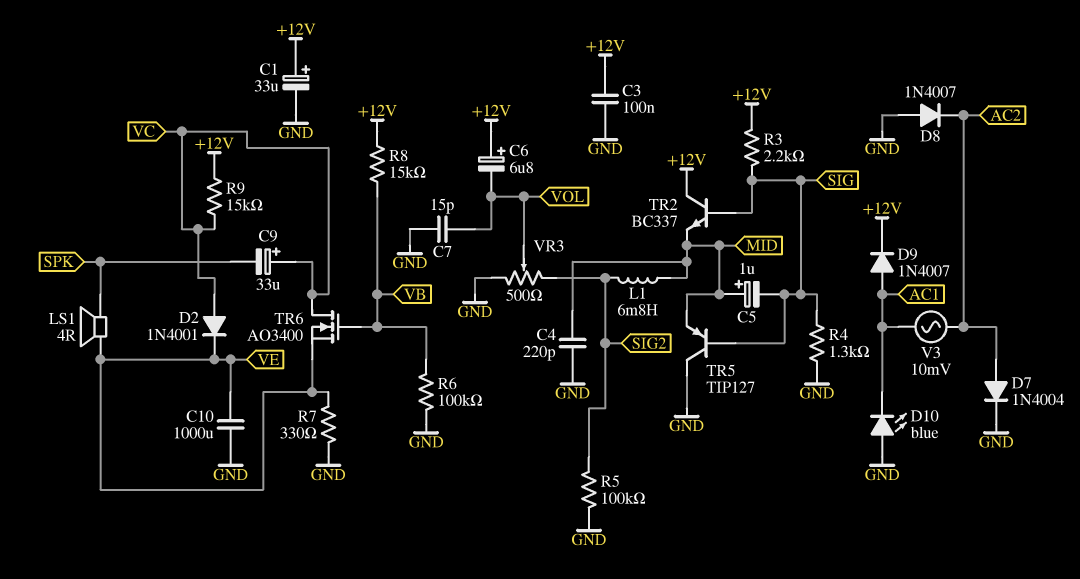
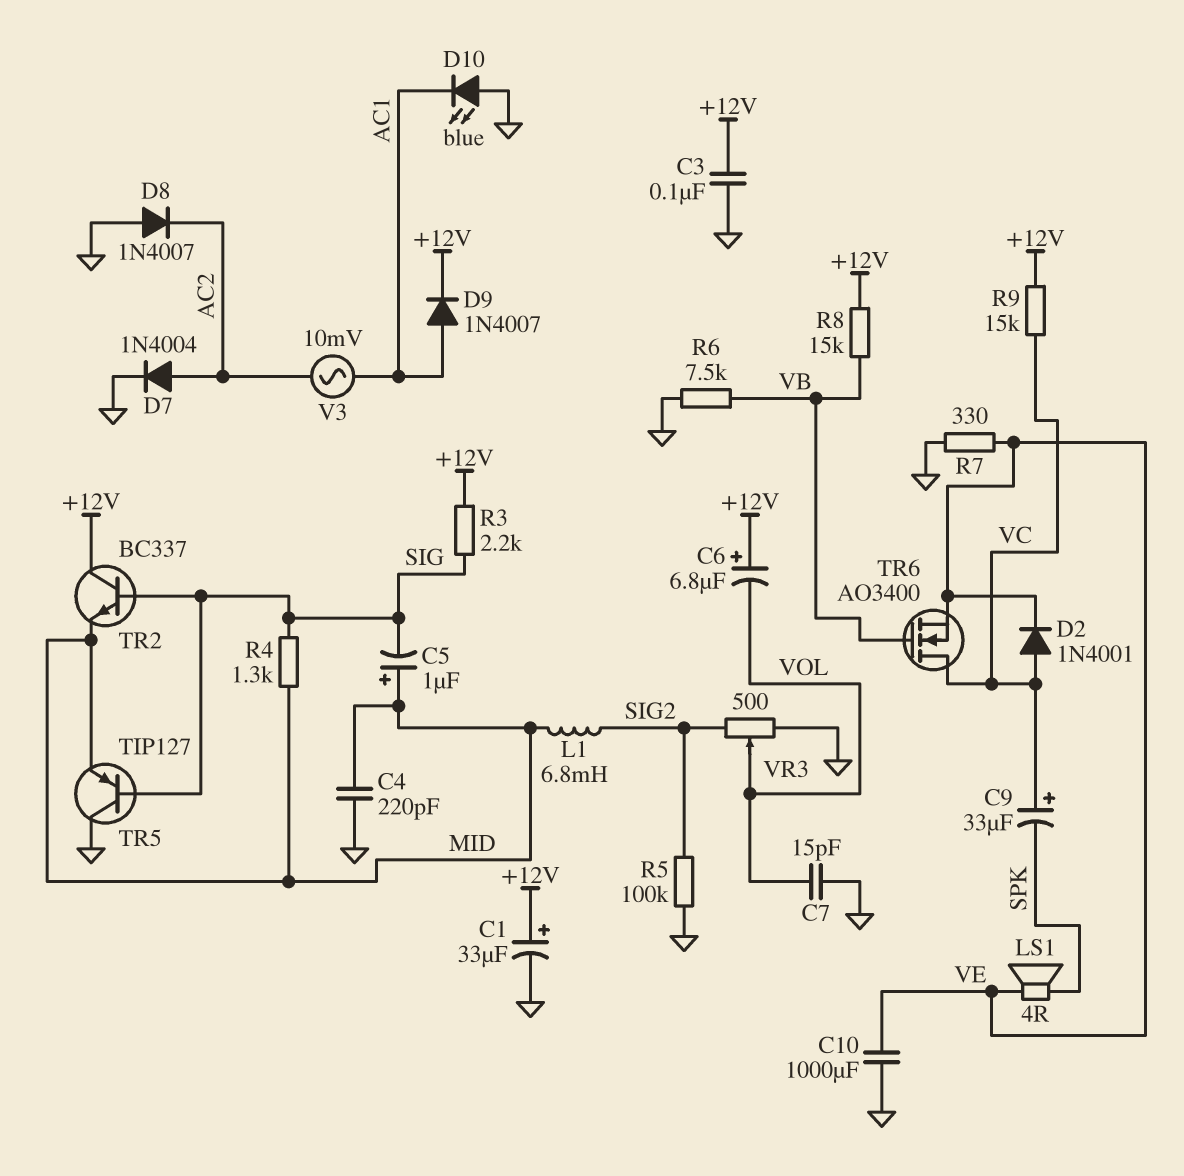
R4: 1.3k (GND, SIG) -> 1.3k (MID, SIG)
R6: 100k (GND, VB) -> 7.5k (GND, VB)

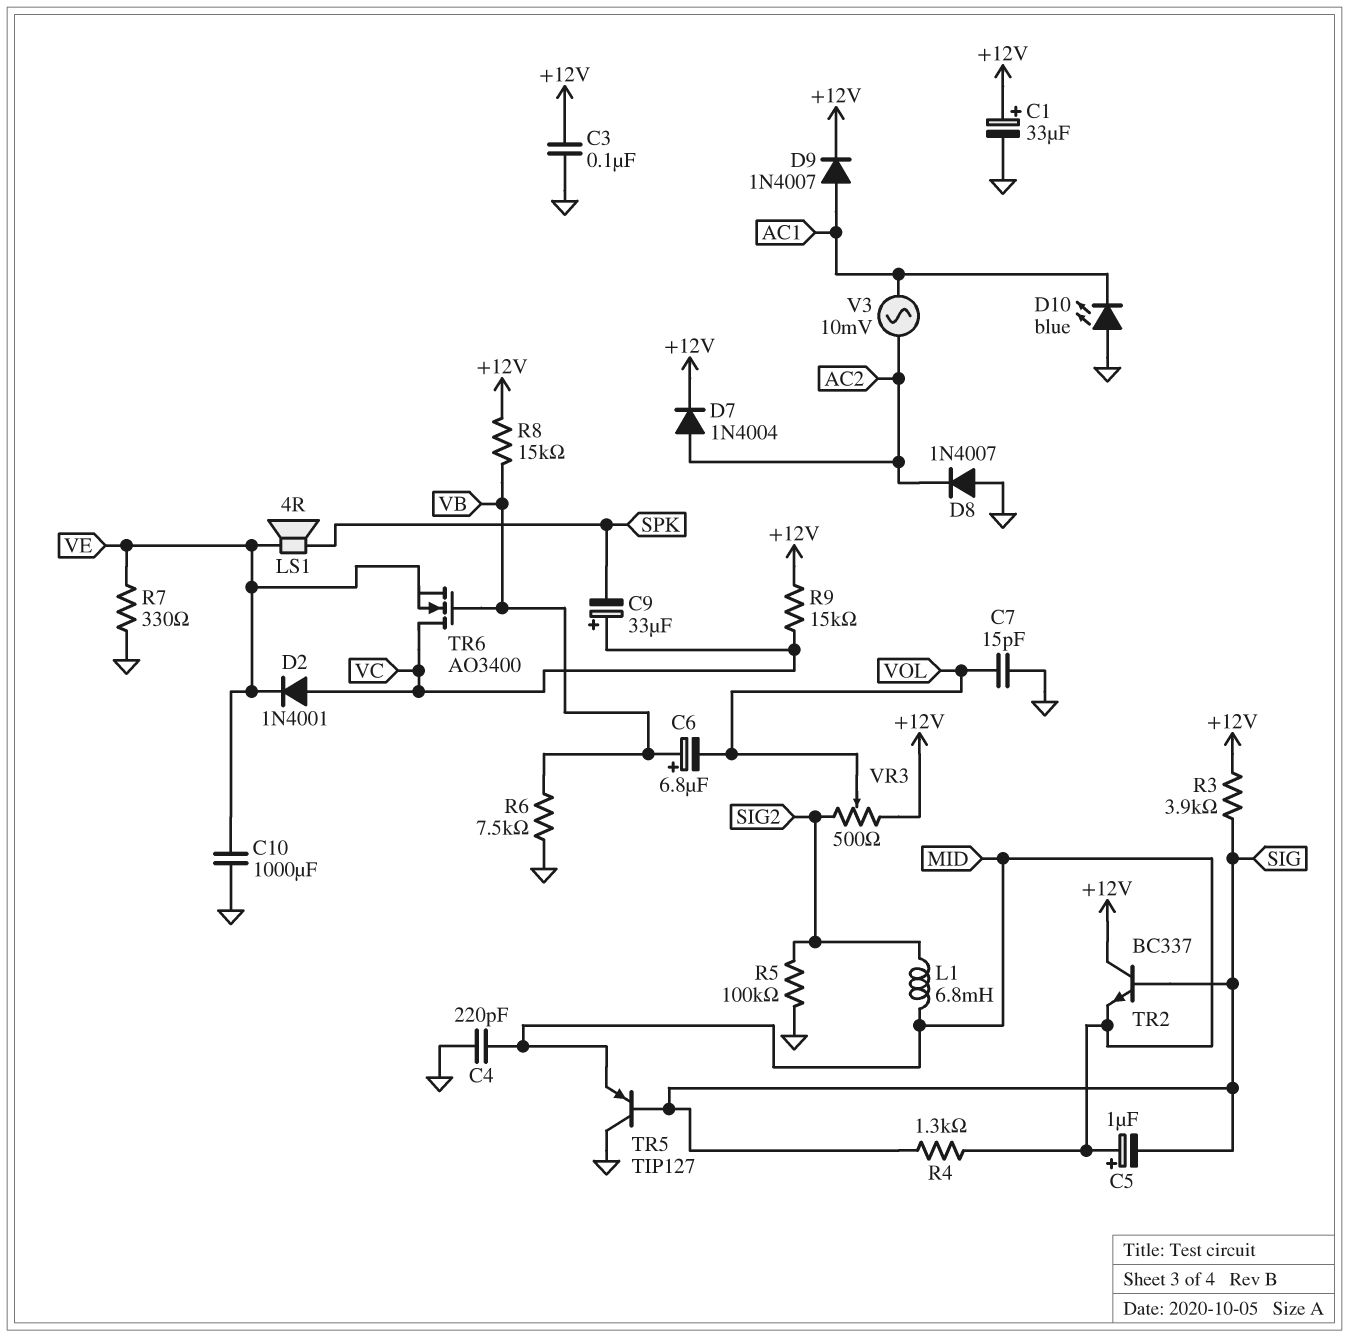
C6: 6.8uF (plus +12V, minus VOL) -> 6.8uF (plus VB, minus VOL)
D7: diode 1N4004 (A AC2, K GND) -> diode 1N4004 (A AC2, K +12V)
R3: 2.2k (+12V, SIG) -> 3.9k (+12V, SIG)
VR3: 500 (GND, SIG2, wiper VOL) -> 500 (+12V, SIG2, wiper VOL)

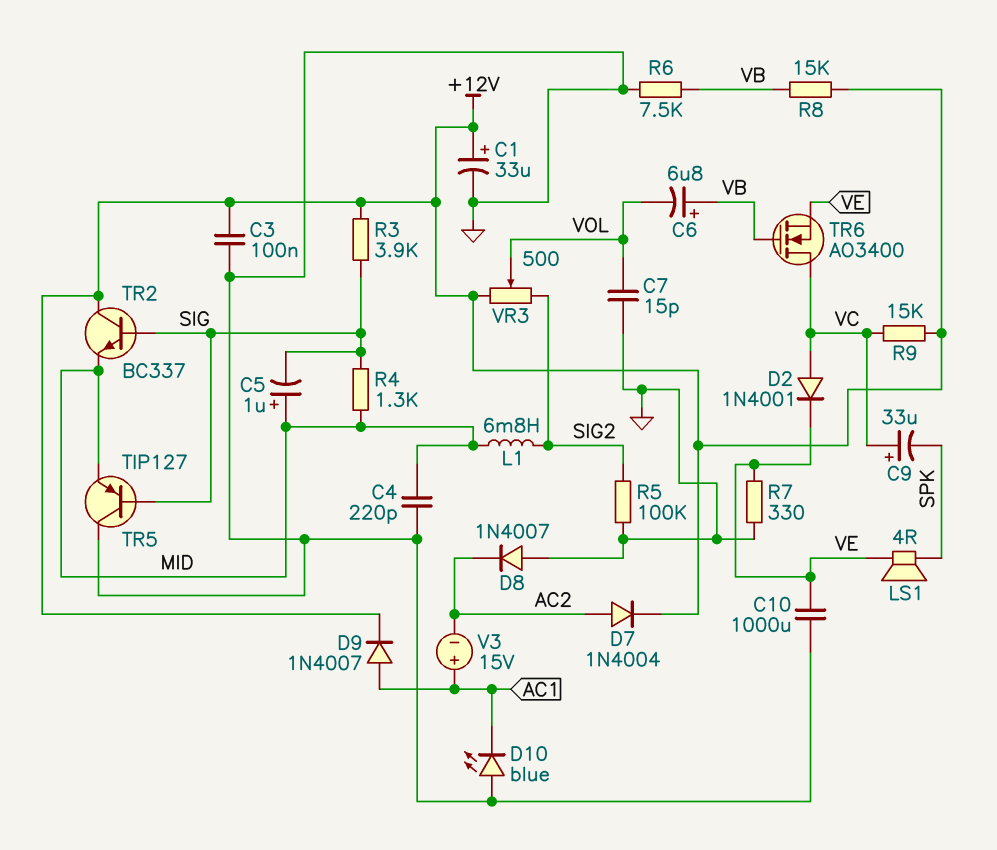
V3: AC 10mV (AC1, AC2) -> 15V (plus AC1, minus AC2)

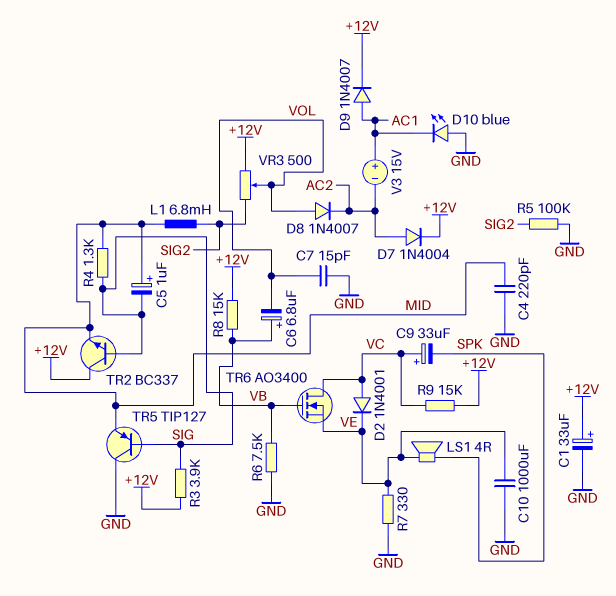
C3: 100nF (+12V, GND) -> none
D8: diode 1N4007 (A GND, K AC2) -> diode 1N4007 (A VOL, K AC2)

